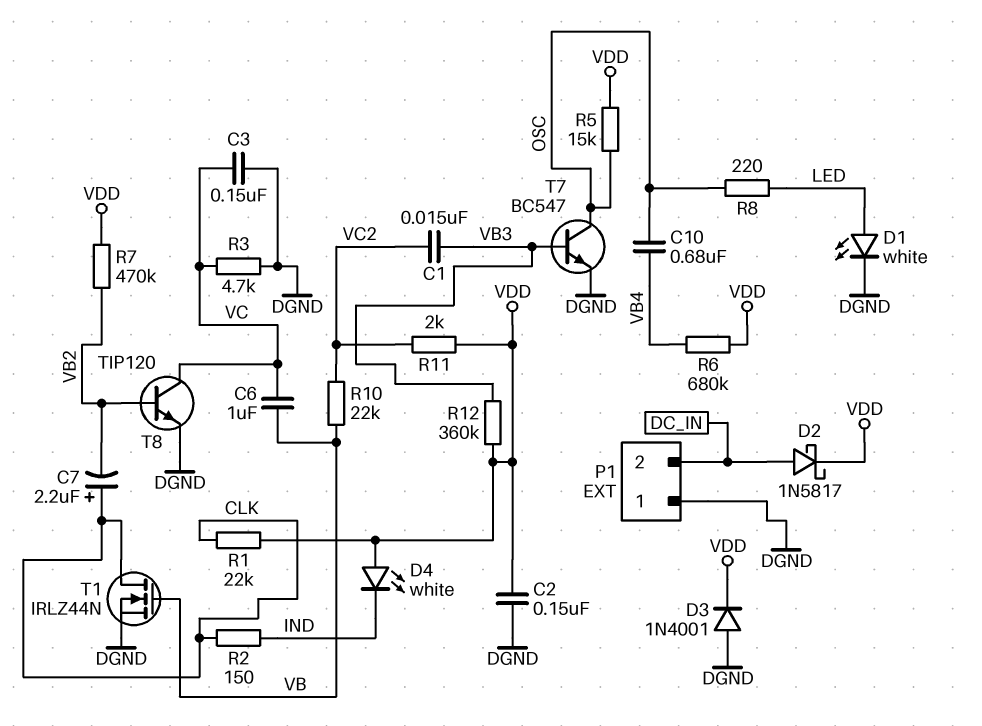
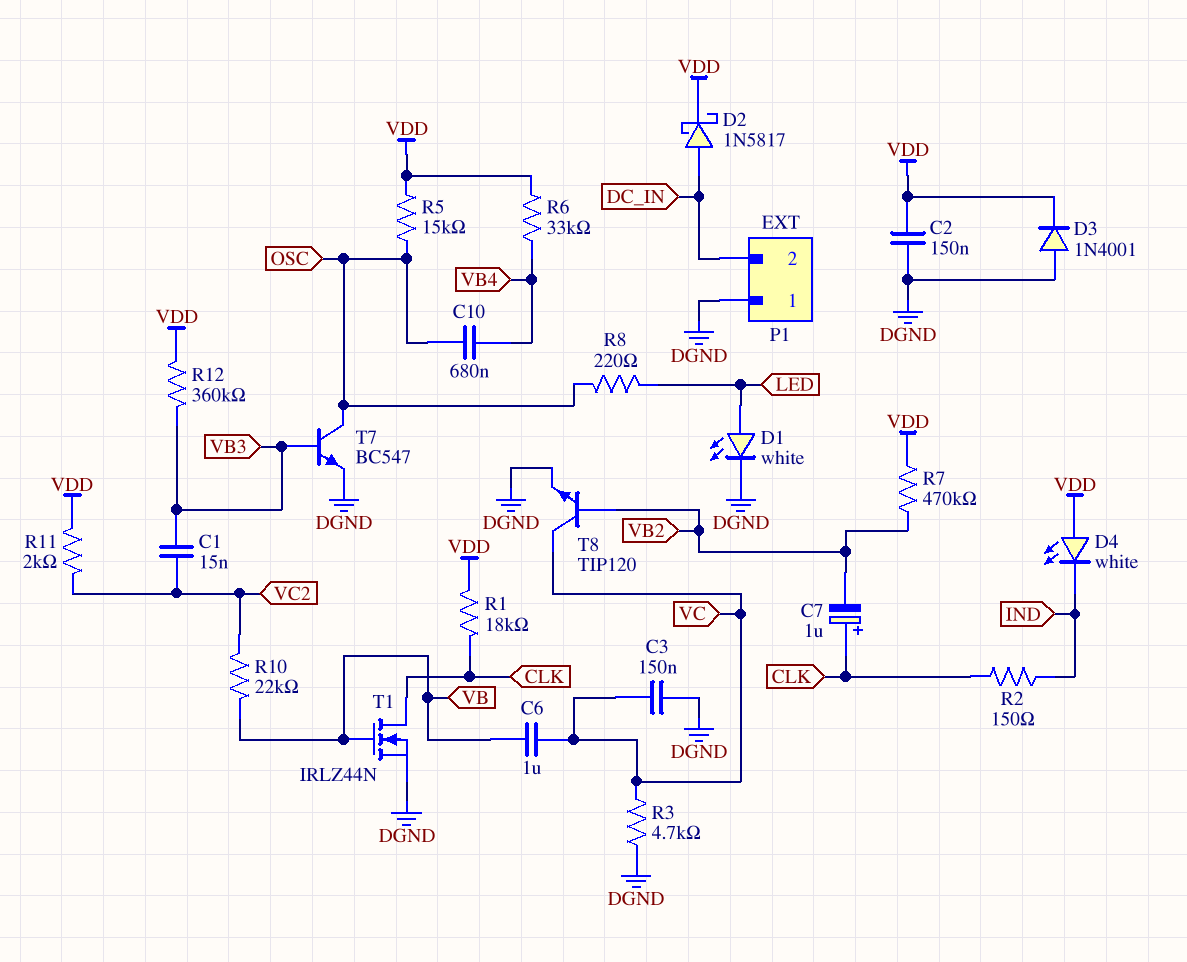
C7: 2.2uF (plus CLK, minus VB2) -> 1uF (plus CLK, minus VB2)
R1: 22k (CLK, VDD) -> 18k (CLK, VDD)
R6: 680k (VB4, VDD) -> 33k (VB4, VDD)

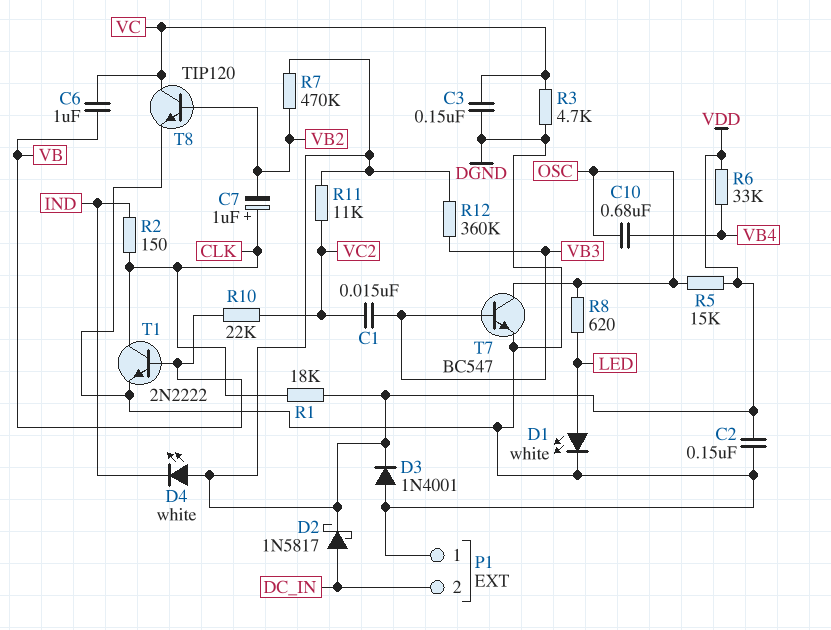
R8: 220 (LED, OSC) -> 620 (LED, OSC)
R11: 2k (VC2, VDD) -> 11k (VC2, VDD)
T1: NMOS IRLZ44N (G VB, D CLK, S DGND) -> NPN 2N2222 (B VB, C CLK, E DGND)

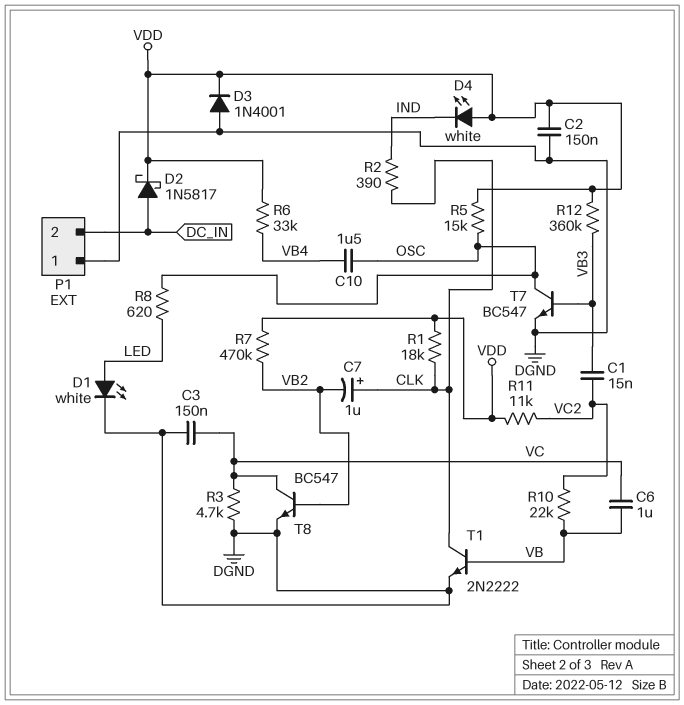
C10: 680nF (OSC, VB4) -> 1.5uF (OSC, VB4)
R2: 150 (CLK, IND) -> 390 (CLK, IND)
T8: NPN TIP120 (B VB2, C VC, E DGND) -> NPN BC547 (B VB2, C VC, E DGND)

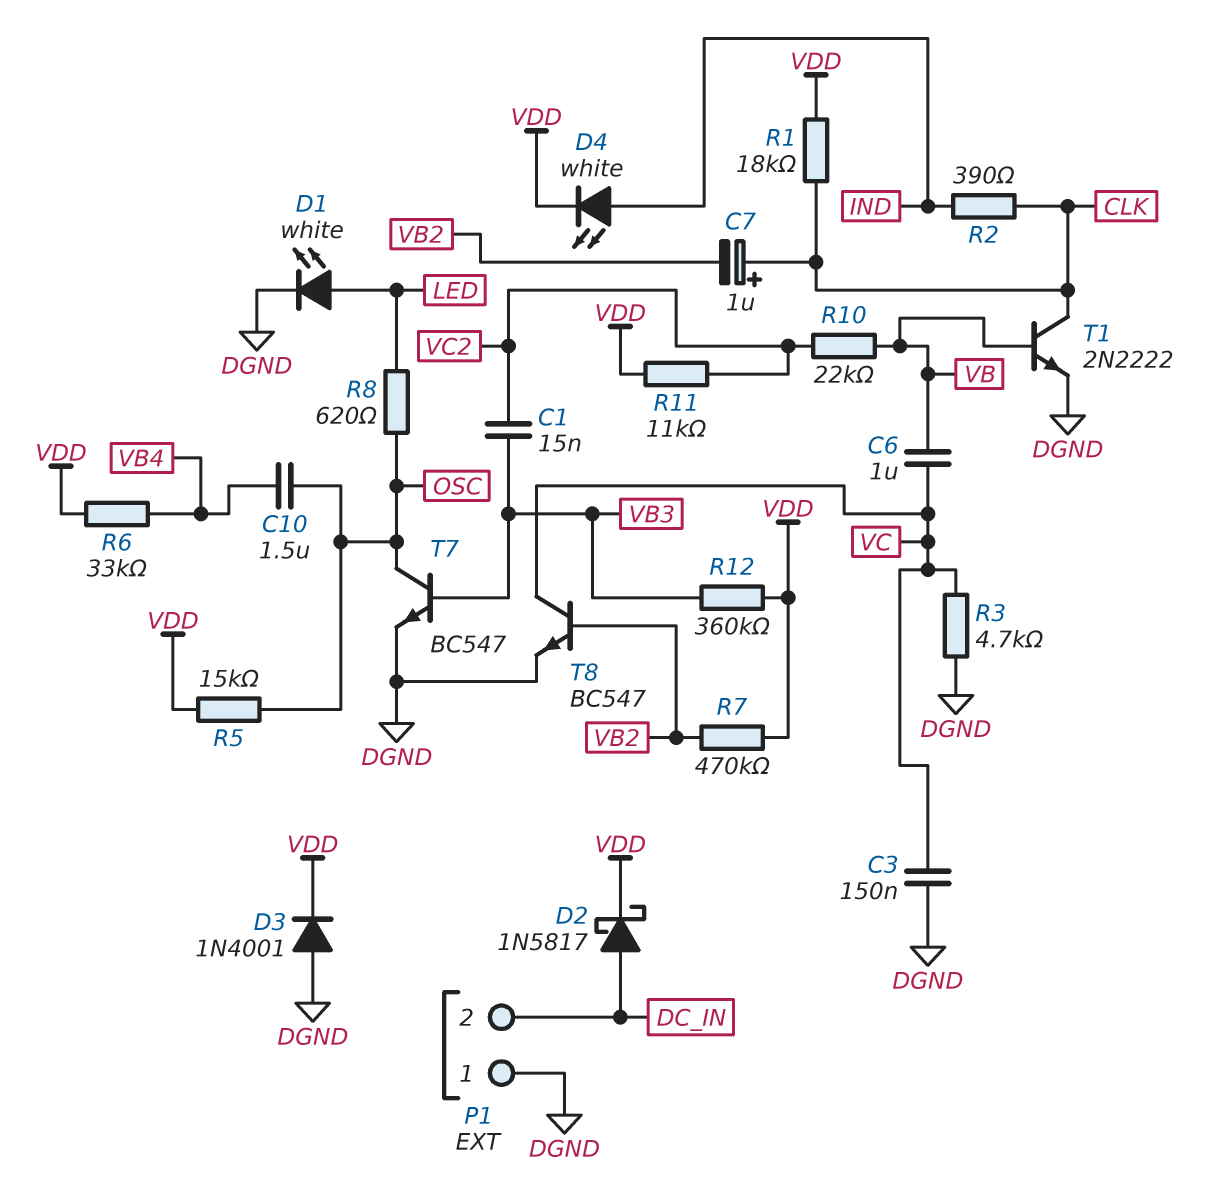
C2: 150nF (DGND, VDD) -> none
D4: LED white (A VDD, K IND) -> LED white (A IND, K VDD)

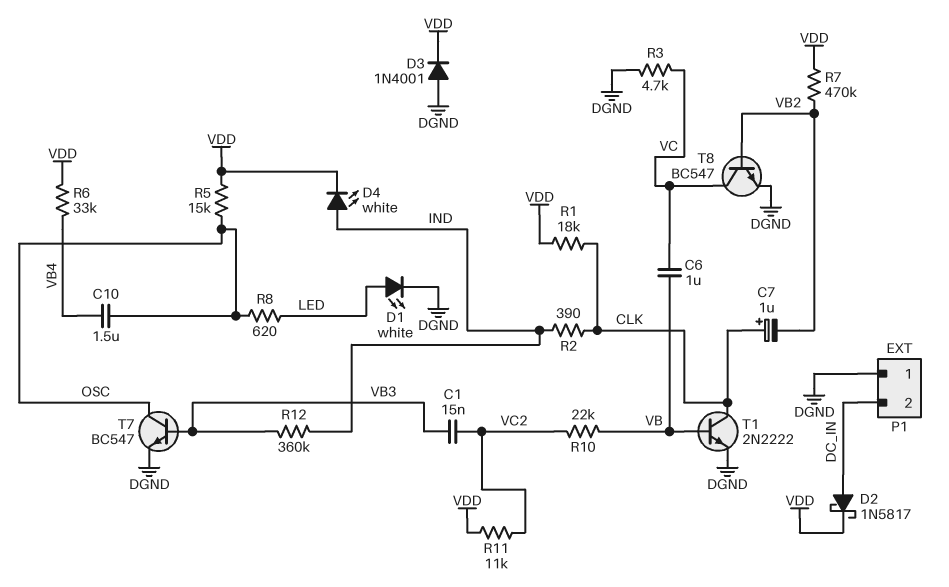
C3: 150nF (DGND, VC) -> none
R12: 360k (VB3, VDD) -> 360k (IND, VB3)

